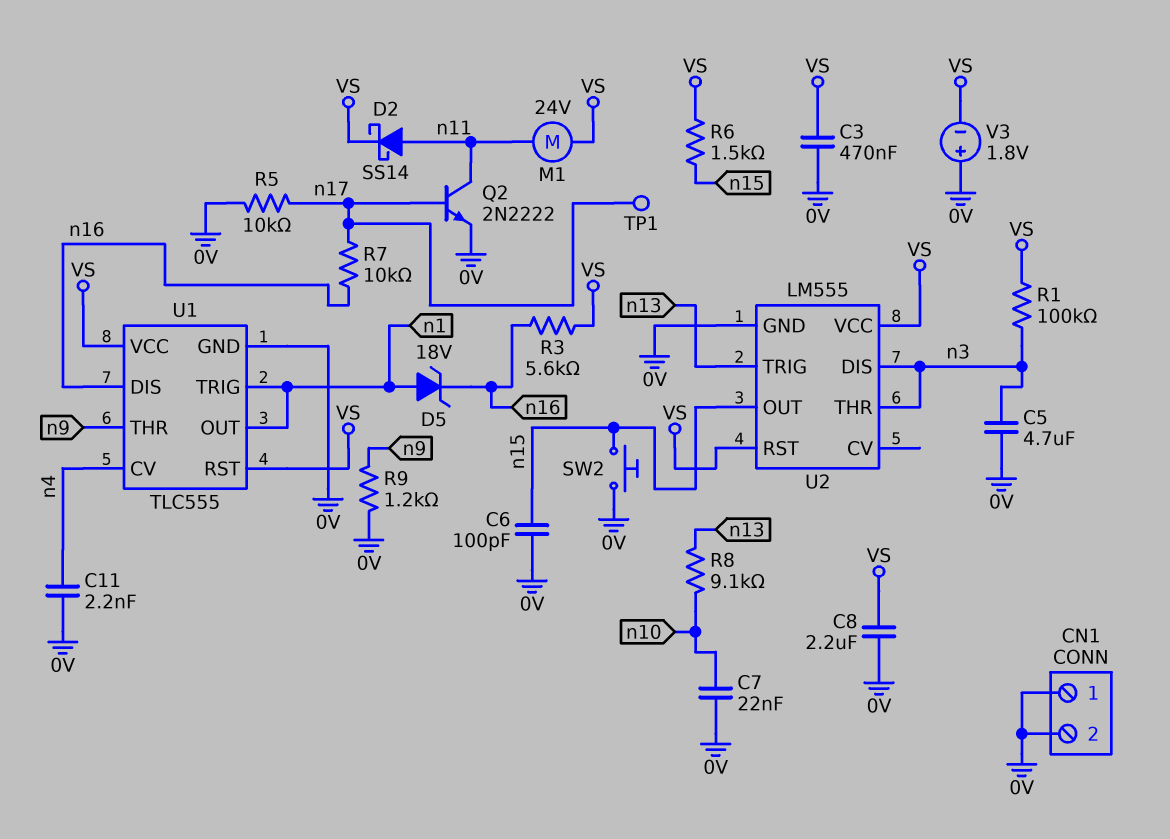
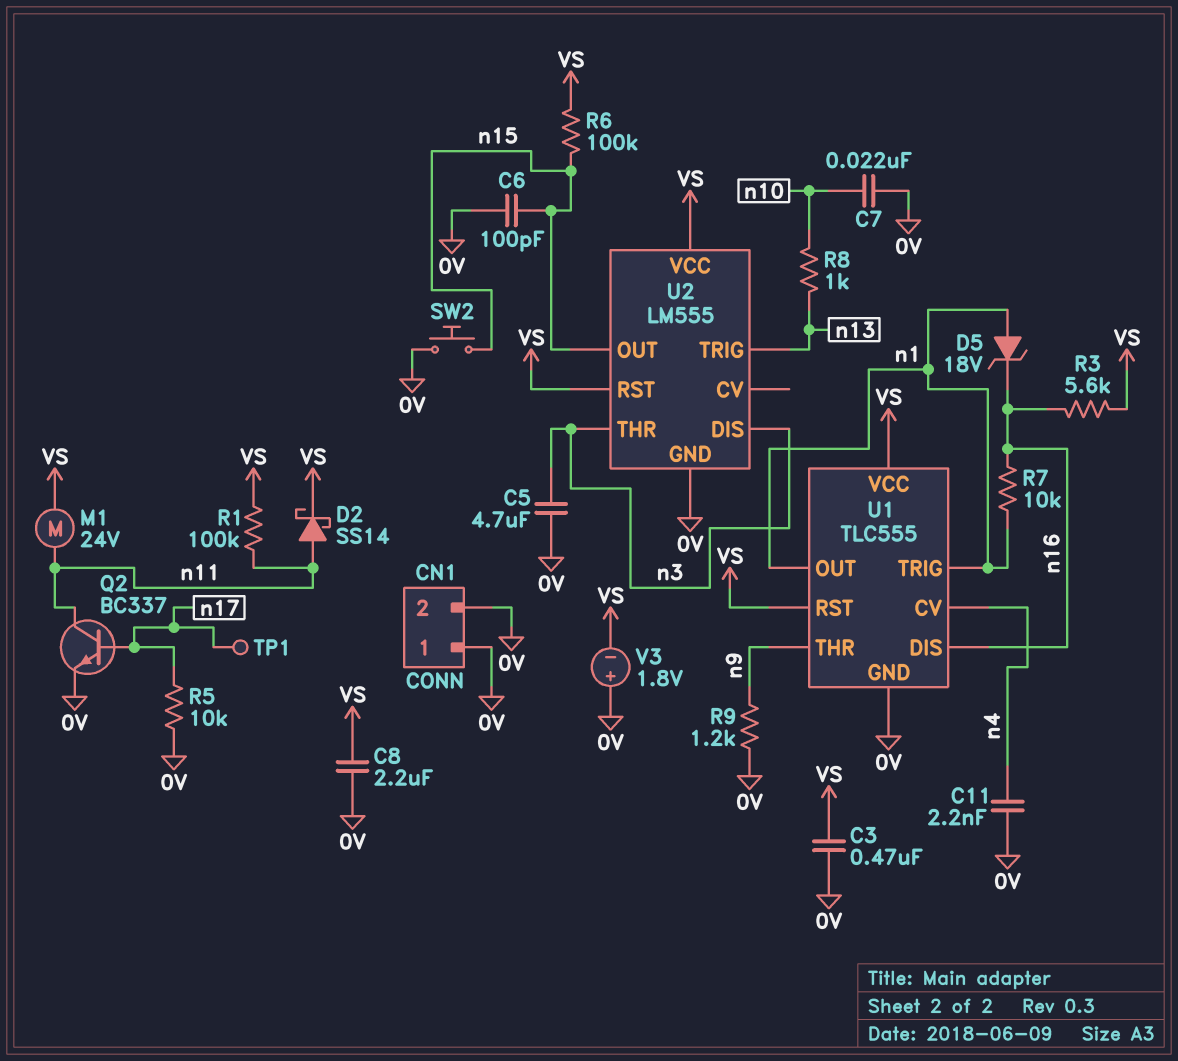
Q2: NPN 2N2222 (B n17, C n11, E 0V) -> NPN BC337 (B n17, C n11, E 0V)
R1: 100k (VS, n3) -> 100k (VS, n11)
R6: 1.5k (VS, n15) -> 100k (VS, n15)
R7: 10k (n16, n17) -> 10k (n1, n16)
R8: 9.1k (n10, n13) -> 1k (n10, n13)

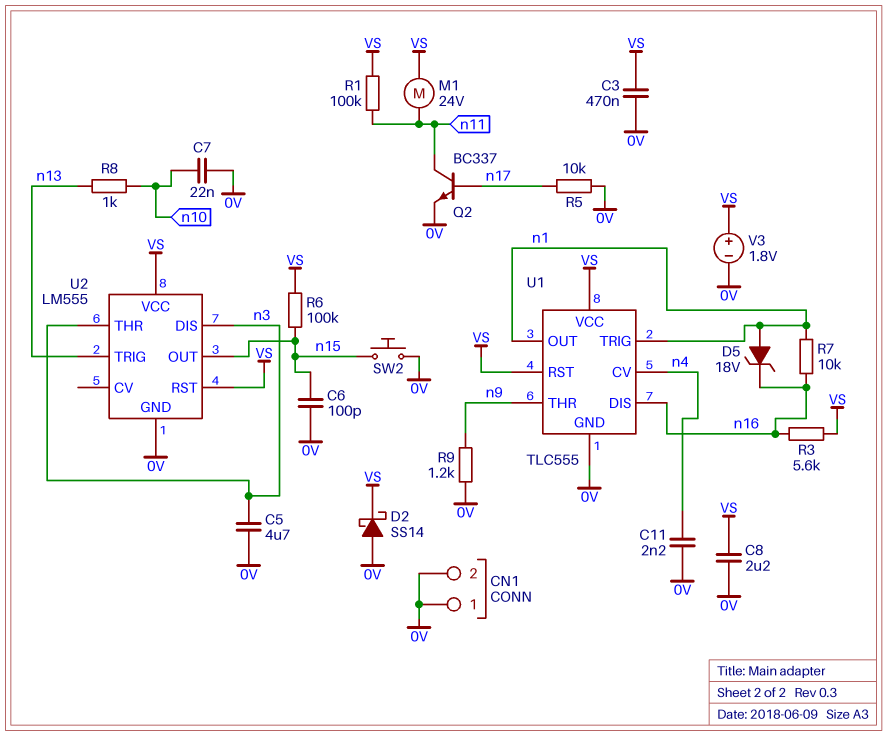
D2: schottky SS14 (A n11, K VS) -> schottky SS14 (A 0V, K VS)
TP1: test point (n17) -> none
V3: 1.8V (plus 0V, minus VS) -> 1.8V (plus VS, minus 0V)

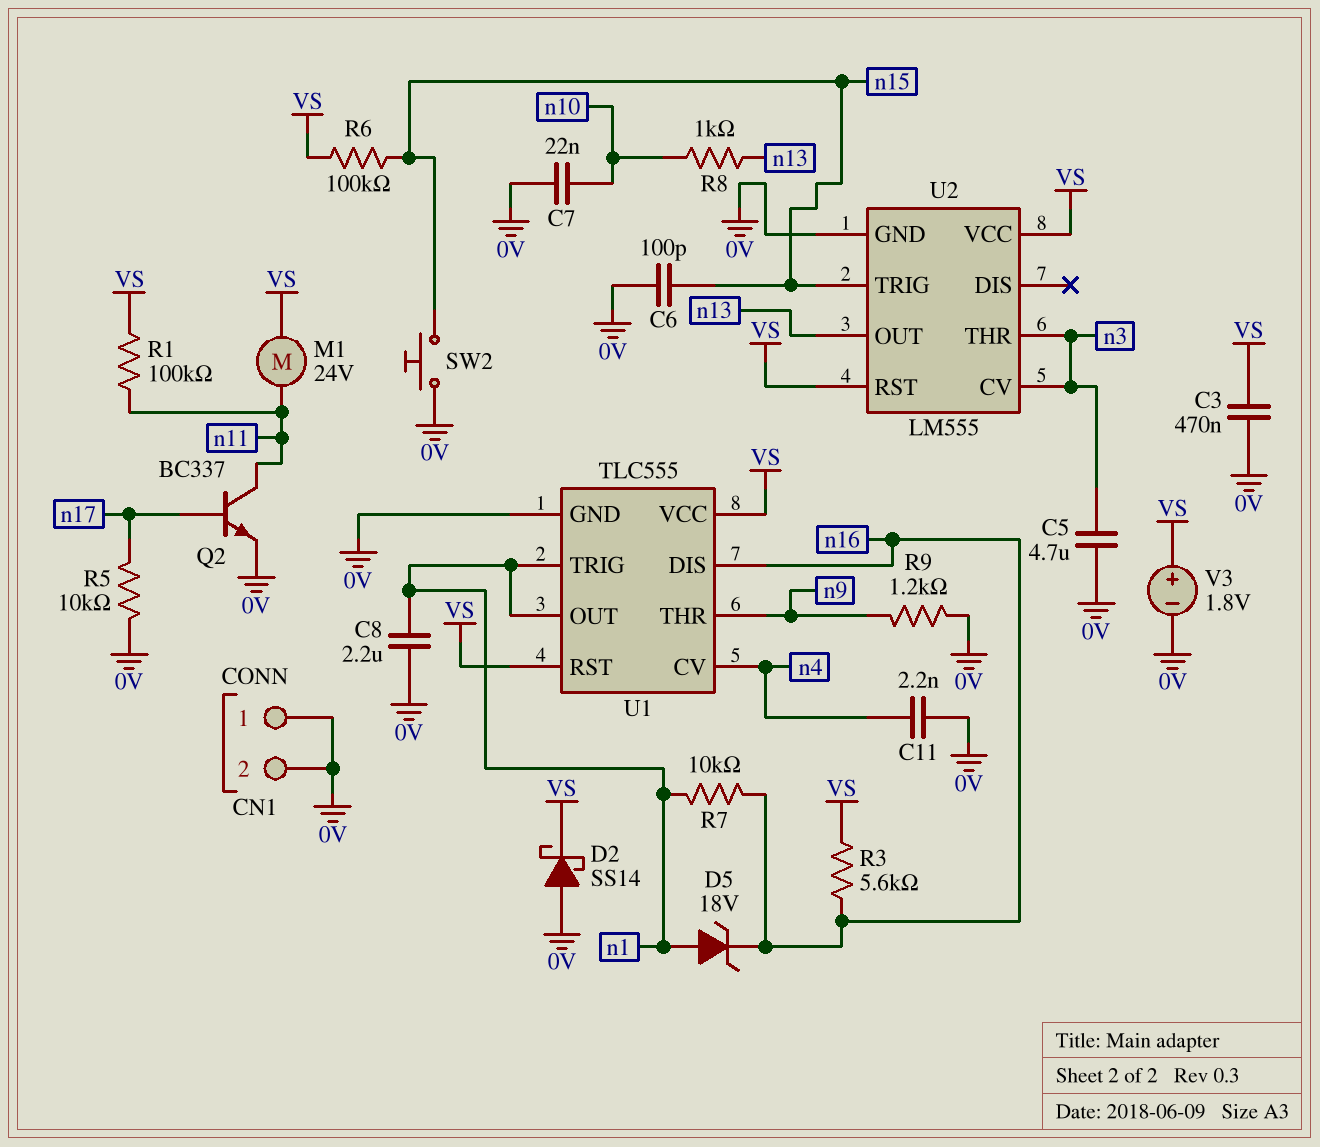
C8: 2.2uF (0V, VS) -> 2.2uF (0V, n1)
U2 pin CV: none -> n3
U2 pin DIS: n3 -> none
U2 pin OUT: n15 -> n13
U2 pin TRIG: n13 -> n15

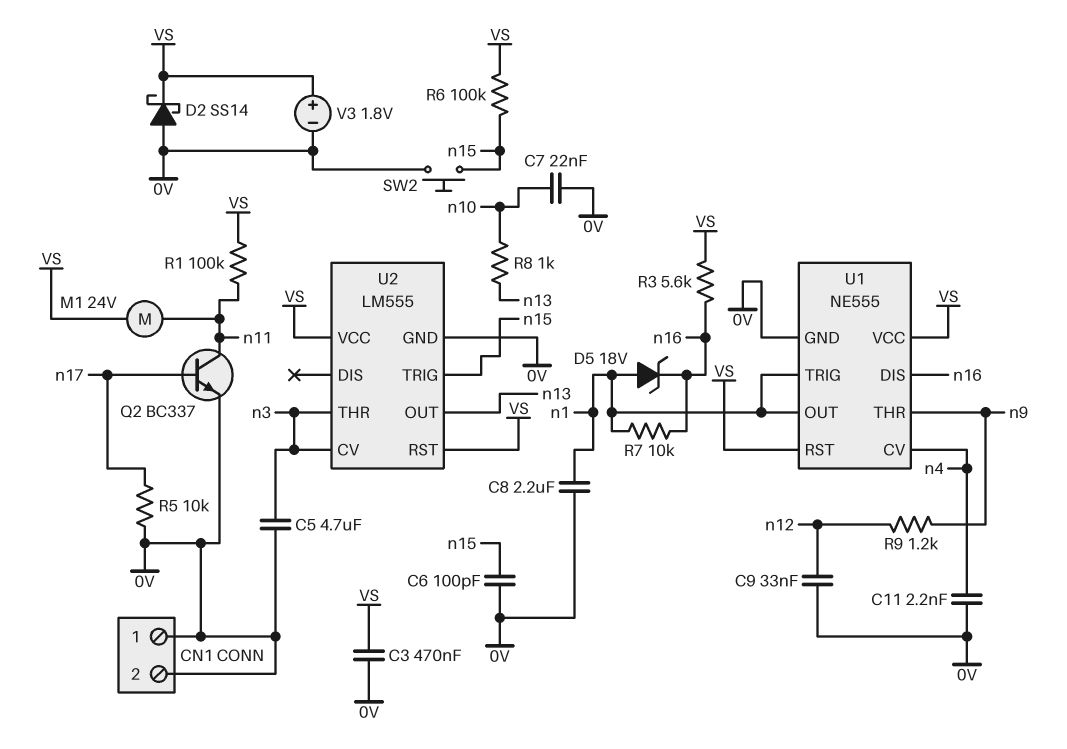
C9: none -> 33nF (0V, n12)
R9: 1.2k (0V, n9) -> 1.2k (n9, n12)
U1: TLC555 -> NE555

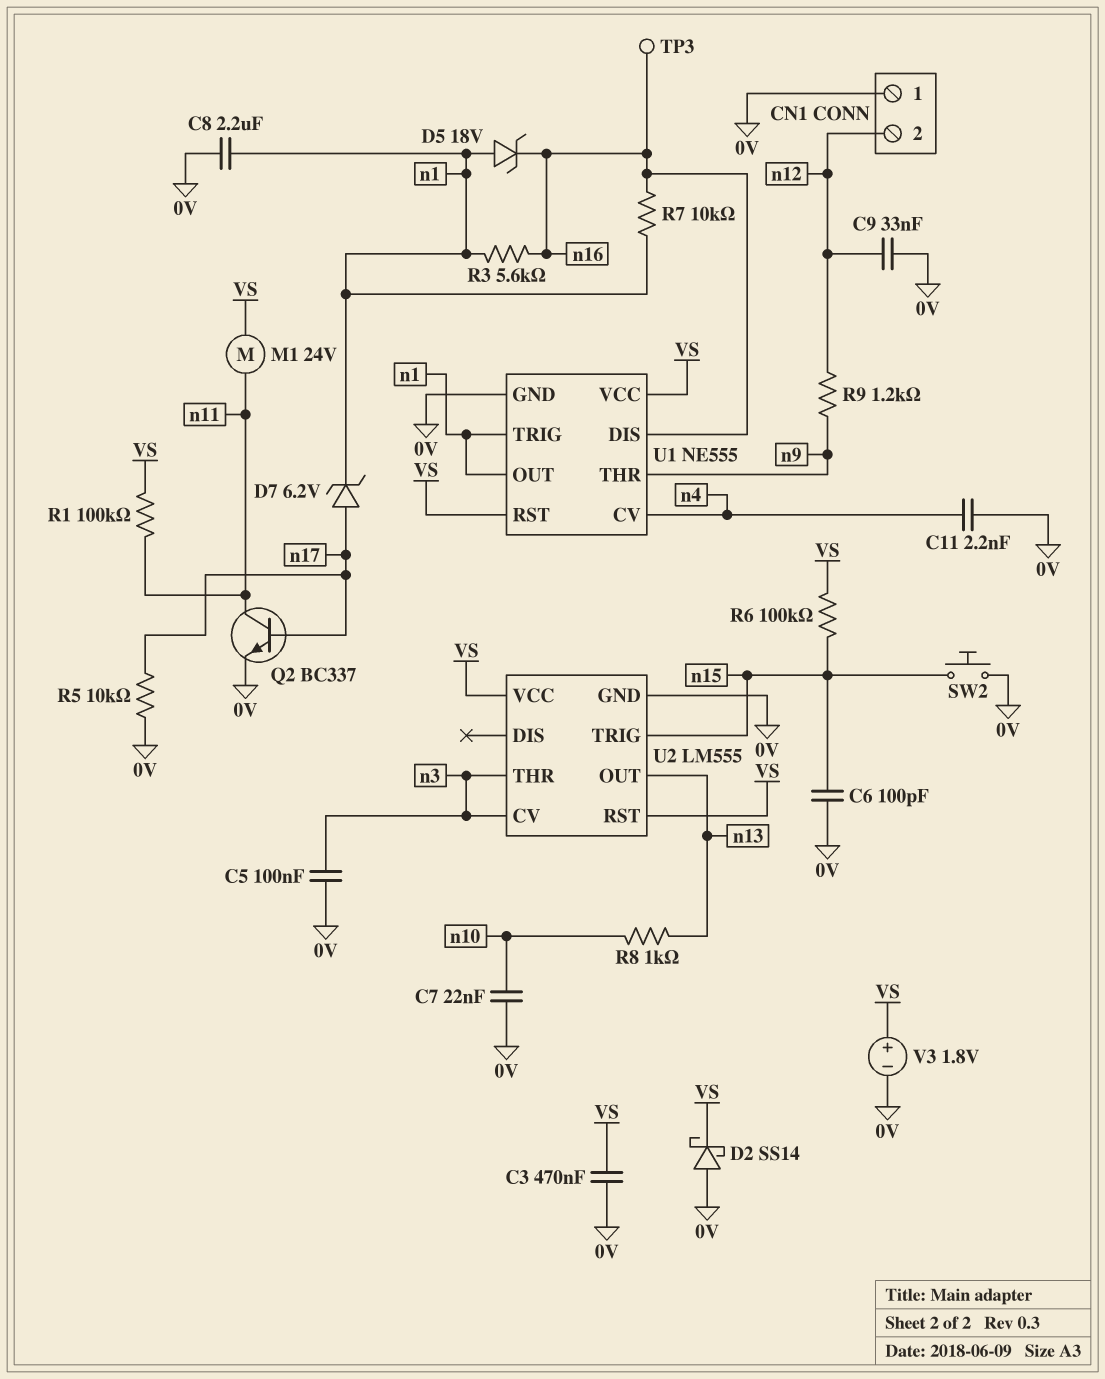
C5: 4.7uF (0V, n3) -> 100nF (0V, n3)
CN1 pin 2: 0V -> n12
D7: none -> zener 6.2V (A n17, K n1)
R3: 5.6k (VS, n16) -> 5.6k (n1, n16)
TP3: none -> test point (n16)

